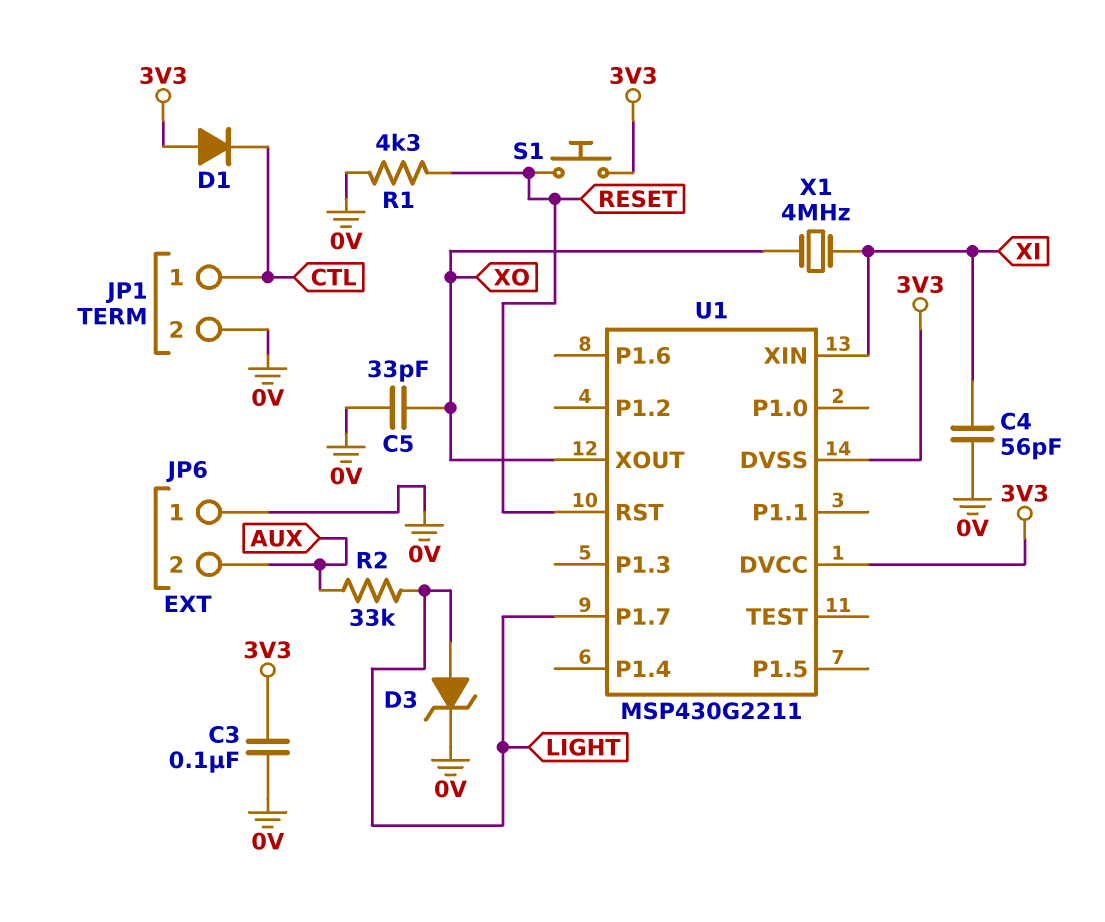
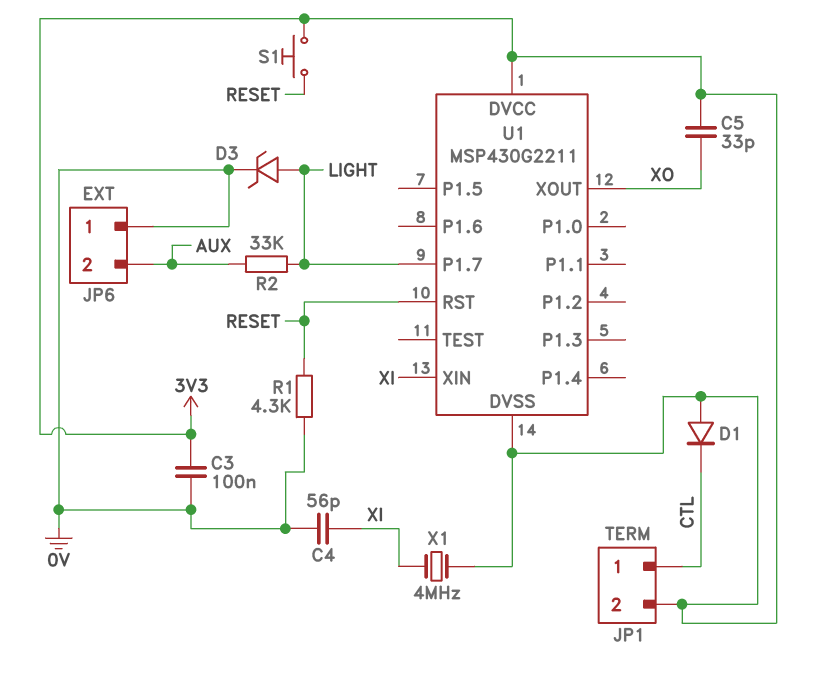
C5: 33pF (0V, XO) -> 33pF (3V3, XO)
JP1 pin 2: 0V -> 3V3
X1: 4MHz (XI, XO) -> 4MHz (3V3, XI)

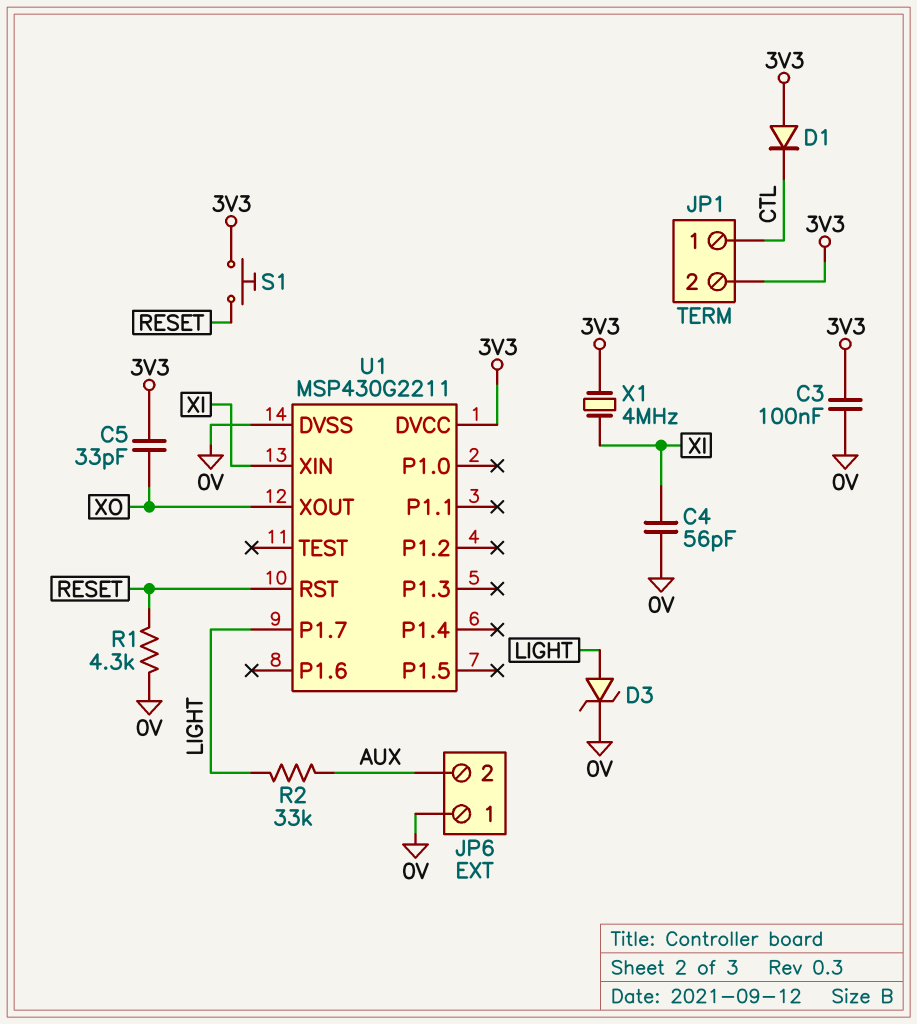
U1 pin DVSS: 3V3 -> 0V

